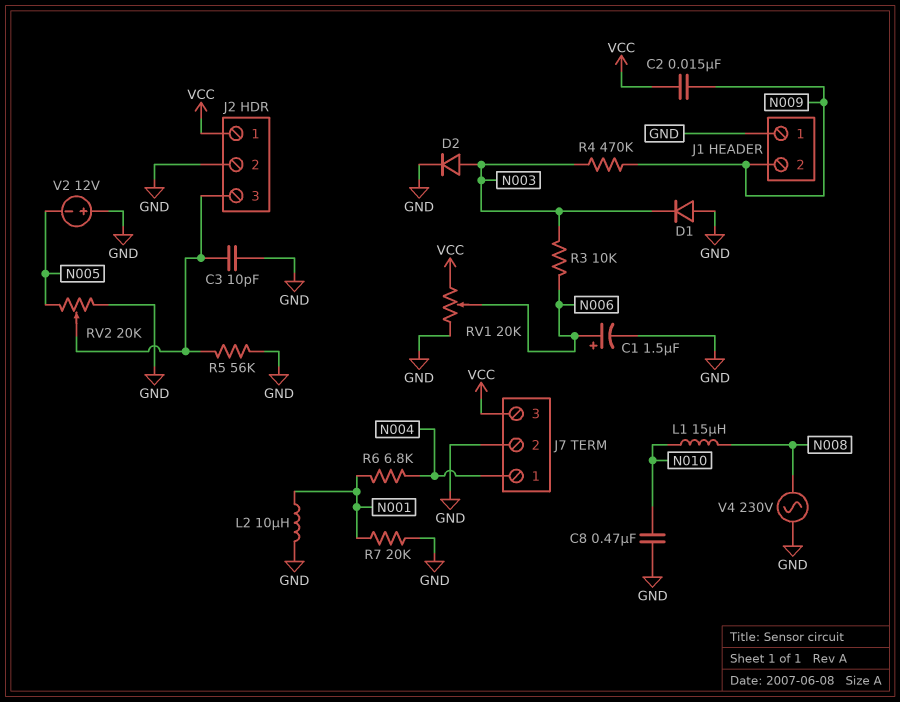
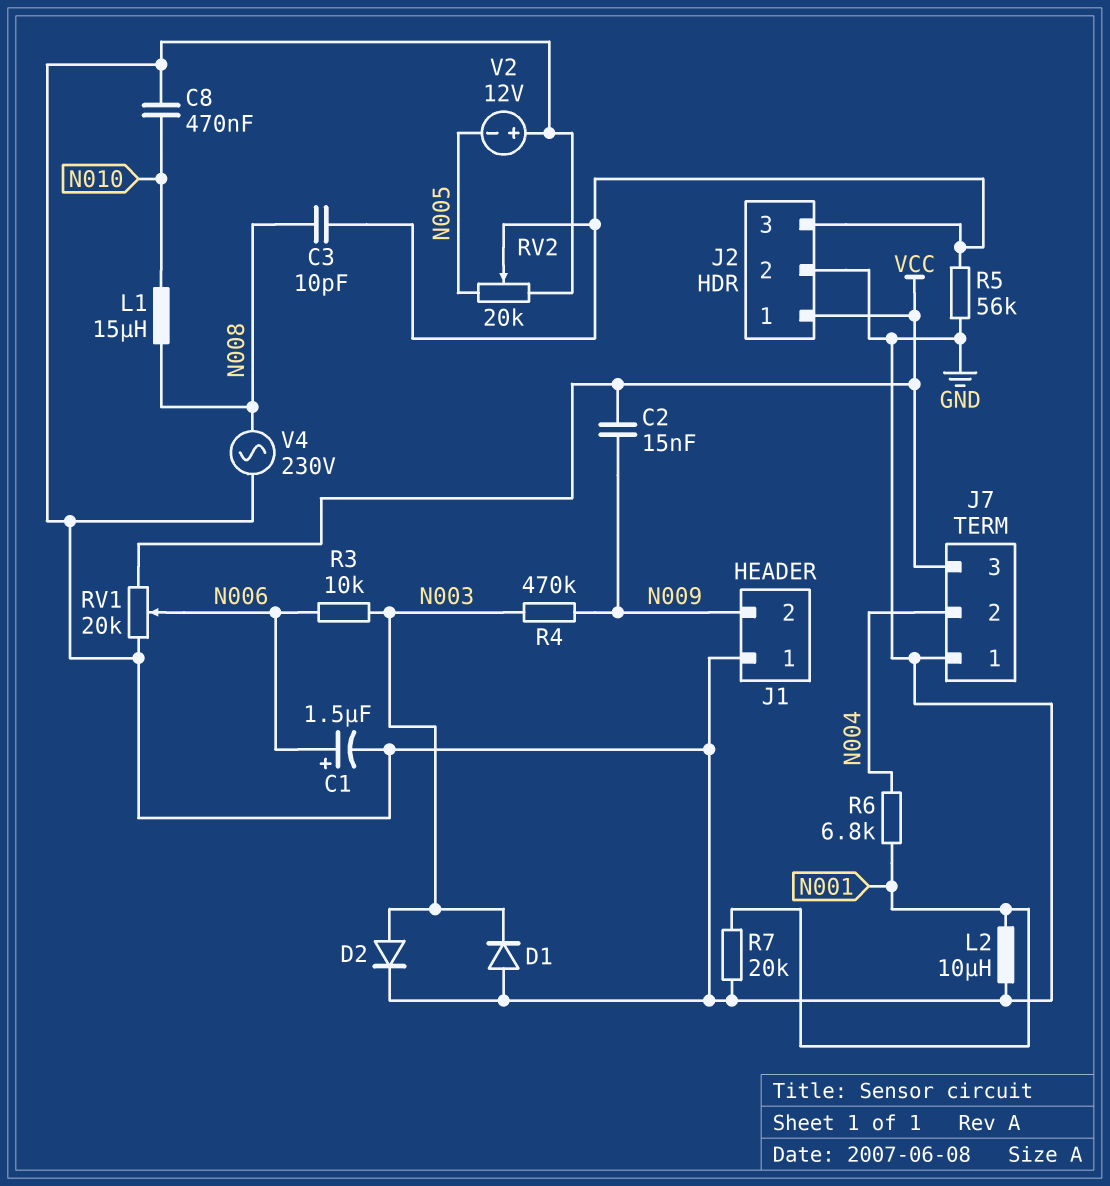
C3: 10pF (GND, J2/3) -> 10pF (J2/3, N008)
J7 pin 1: N004 -> GND
J7 pin 2: GND -> N004

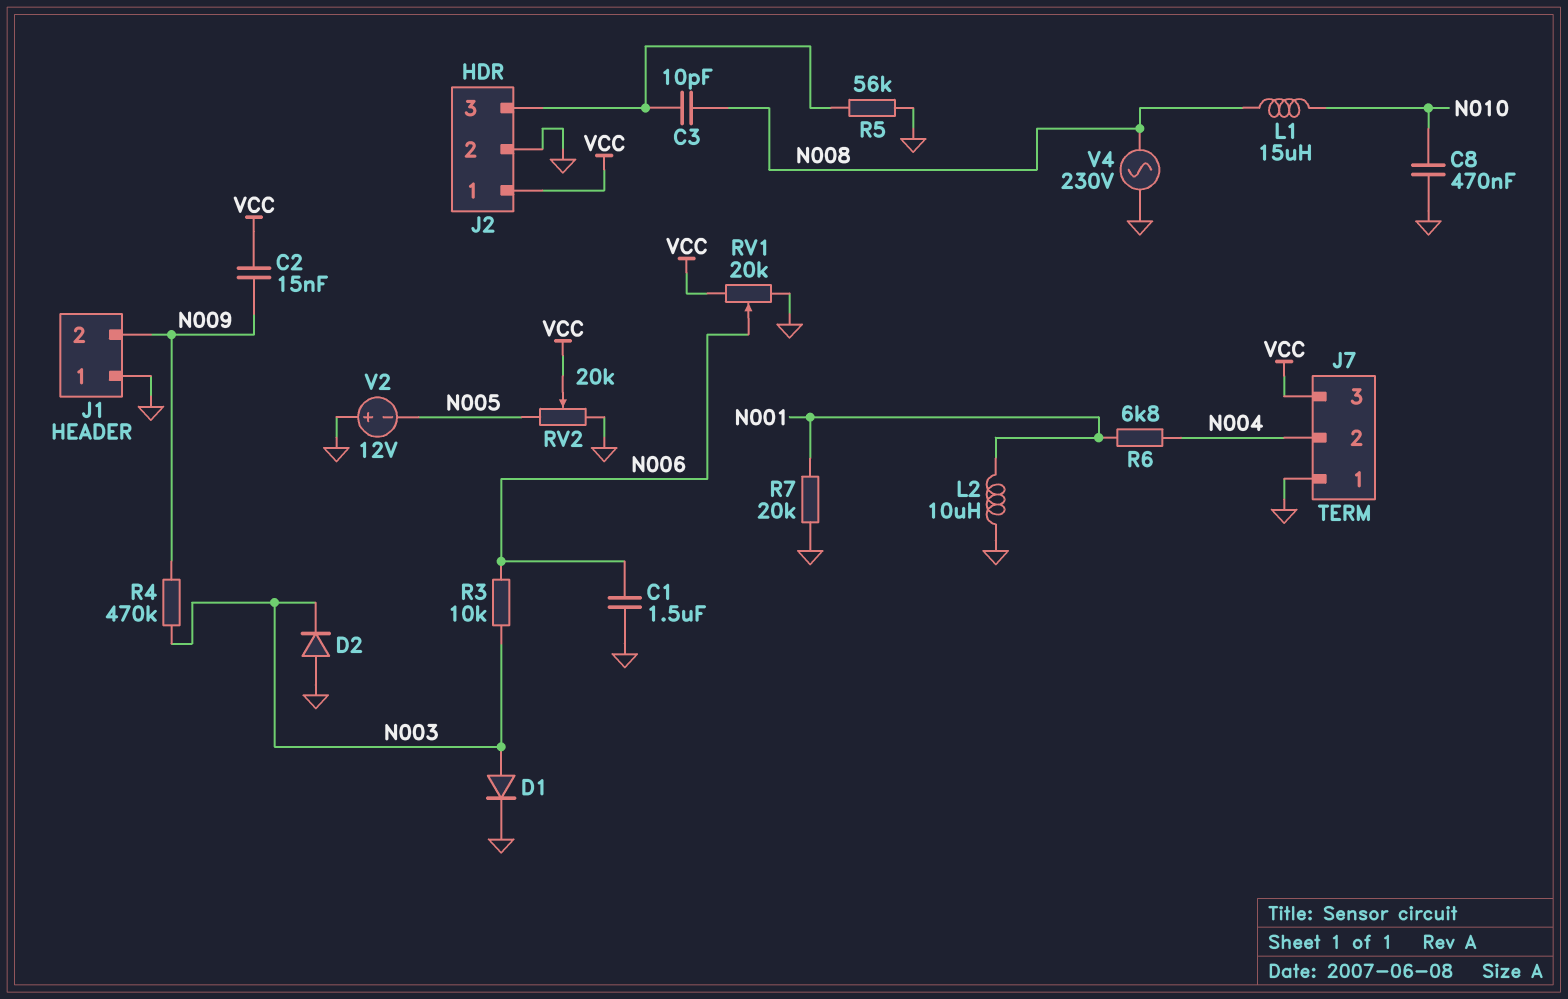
C1: 1.5uF (plus N006, minus GND) -> 1.5uF (GND, N006)
D1: diode (A GND, K N003) -> diode (A N003, K GND)
D2: diode (A N003, K GND) -> diode (A GND, K N003)
RV2: 20k (GND, N005, wiper J2/3) -> 20k (GND, N005, wiper VCC)

